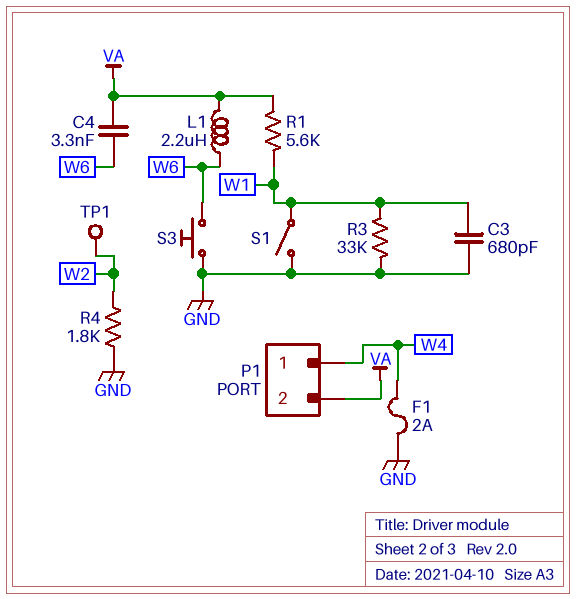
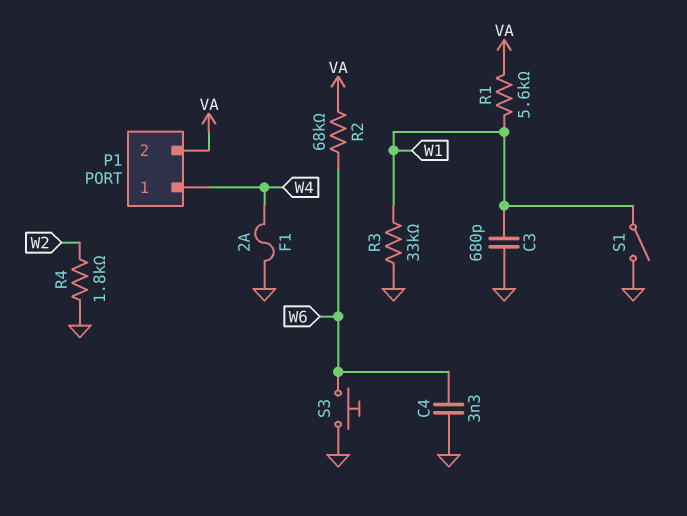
C4: 3.3nF (VA, W6) -> 3.3nF (GND, W6)
L1: 2.2uH (VA, W6) -> none
R2: none -> 68k (VA, W6)
TP1: test point (W2) -> none

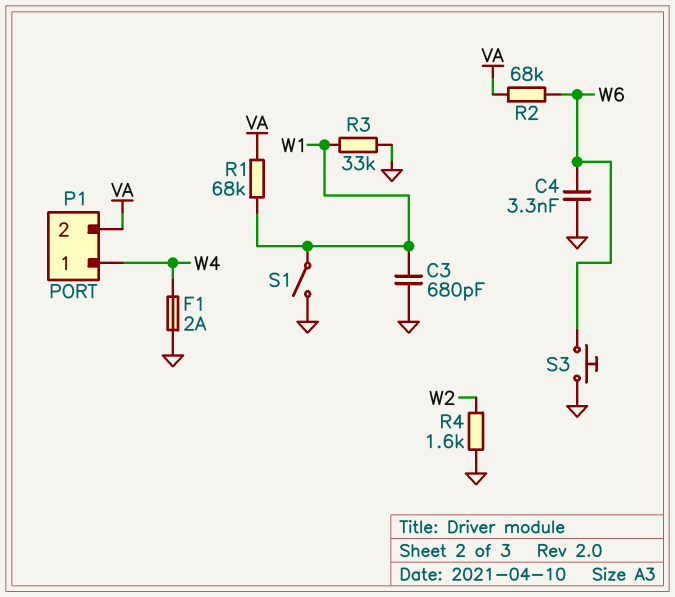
R1: 5.6k (VA, W1) -> 68k (VA, W1)
R4: 1.8k (GND, W2) -> 1.6k (GND, W2)

